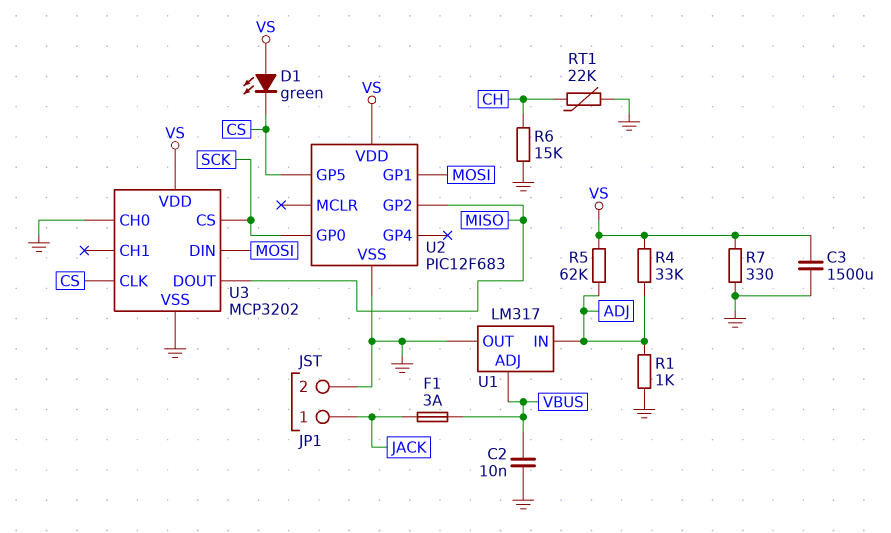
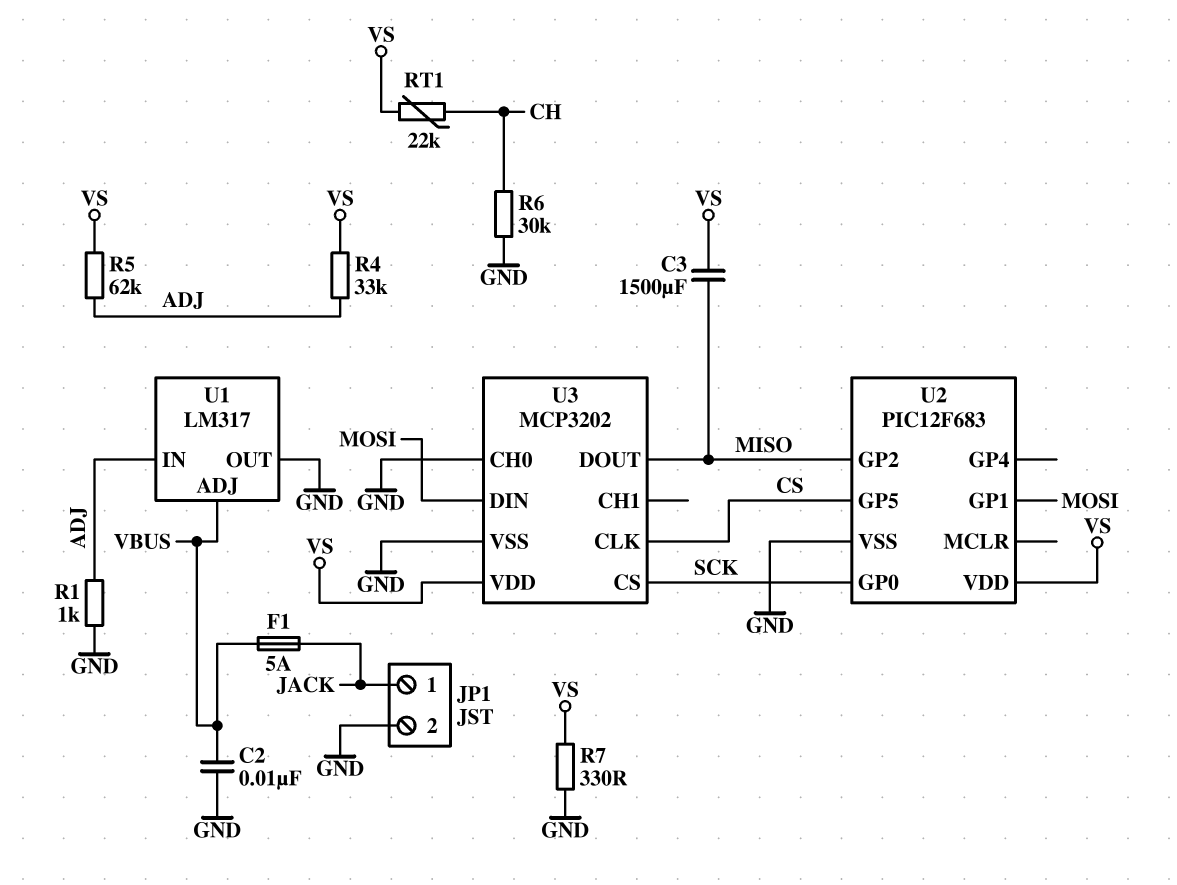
C3: 1500uF (GND, VS) -> 1500uF (MISO, VS)
D1: LED green (A VS, K CS) -> none
F1: 3A (JACK, VBUS) -> 5A (JACK, VBUS)
R6: 15k (CH, GND) -> 30k (CH, GND)
RT1: 22k (CH, GND) -> 22k (CH, VS)

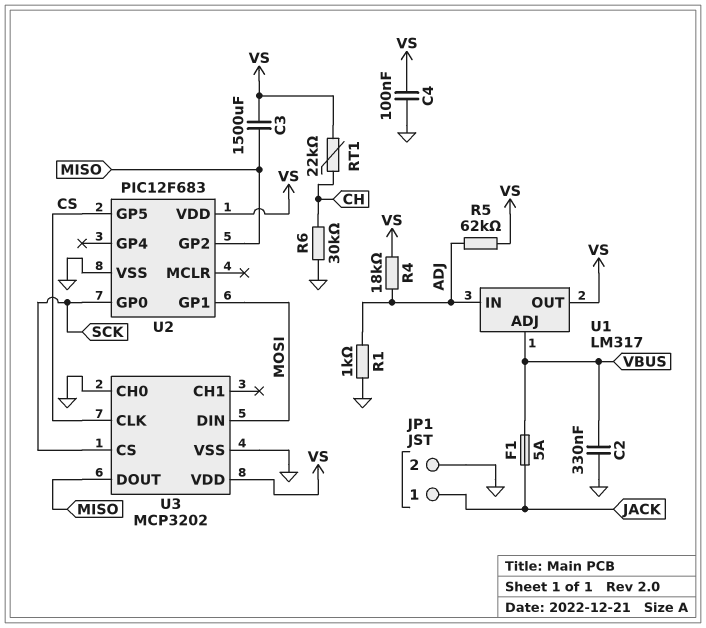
C2: 10nF (GND, VBUS) -> 330nF (GND, VBUS)
C4: none -> 100nF (GND, VS)
R4: 33k (ADJ, VS) -> 18k (ADJ, VS)
R7: 330 (GND, VS) -> none
U1 pin OUT: GND -> VS

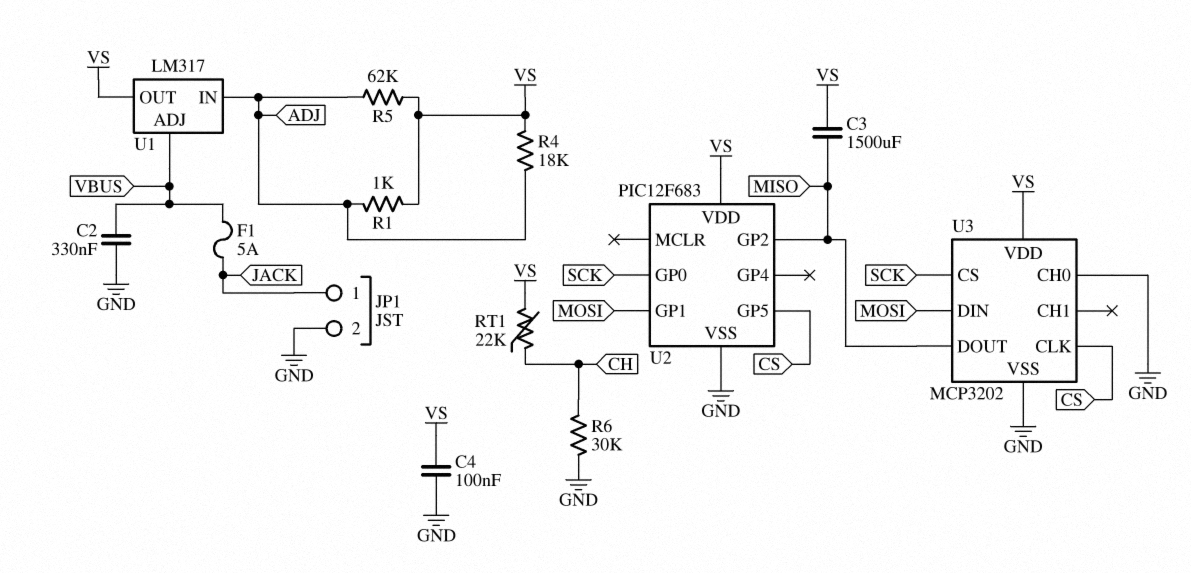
R1: 1k (ADJ, GND) -> 1k (ADJ, VS)

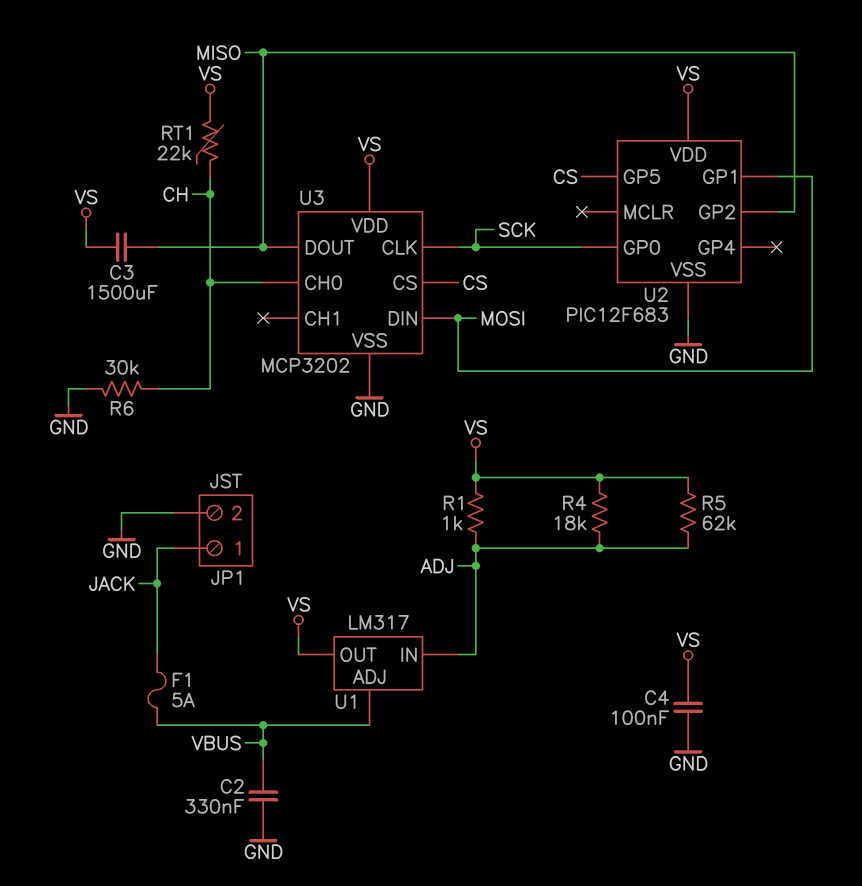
U3 pin CH0: GND -> CH
U3 pin CLK: CS -> SCK
U3 pin CS: SCK -> CS

